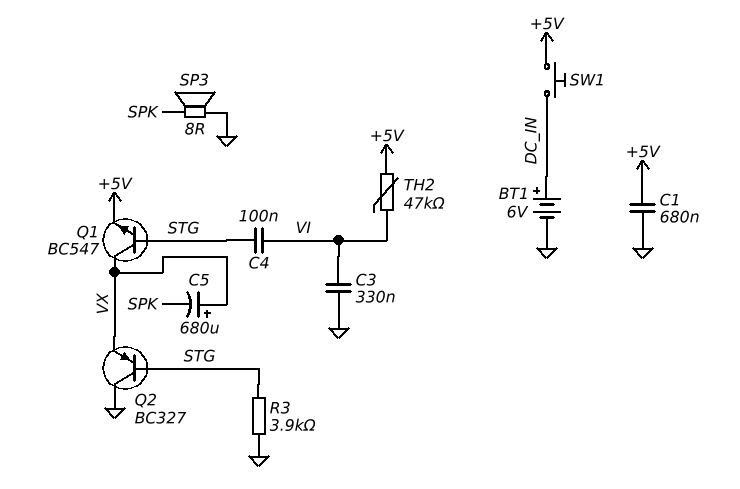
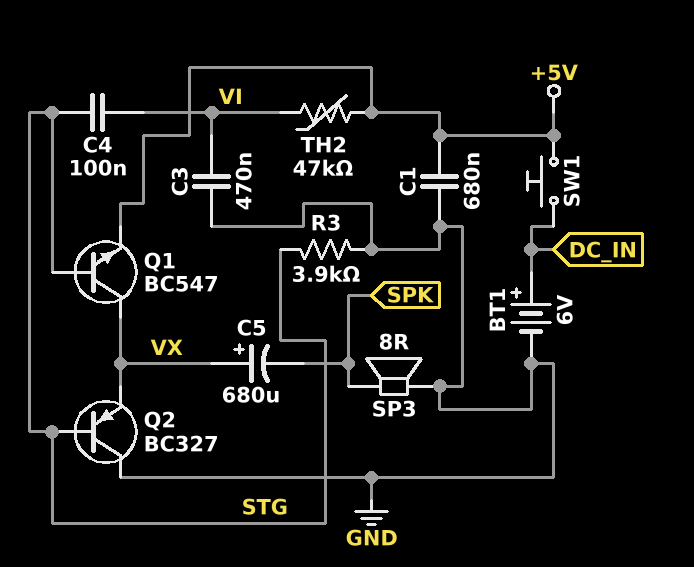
C3: 330nF (GND, VI) -> 470nF (GND, VI)

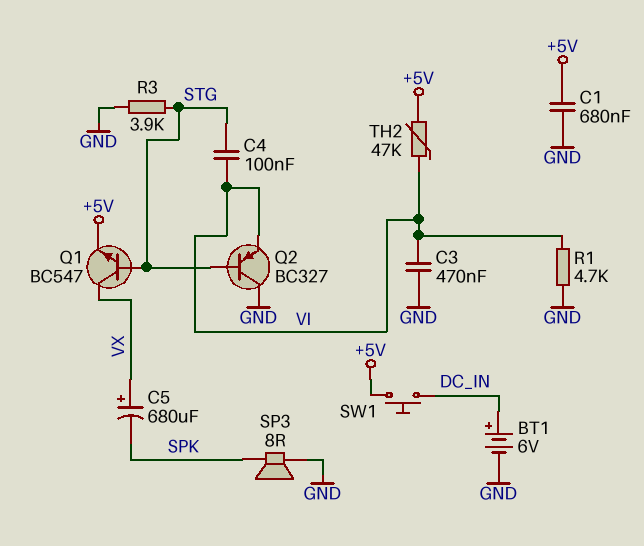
Q2: PNP BC327 (B STG, C GND, E VX) -> PNP BC327 (B STG, C GND, E VI)
R1: none -> 4.7k (GND, VI)

